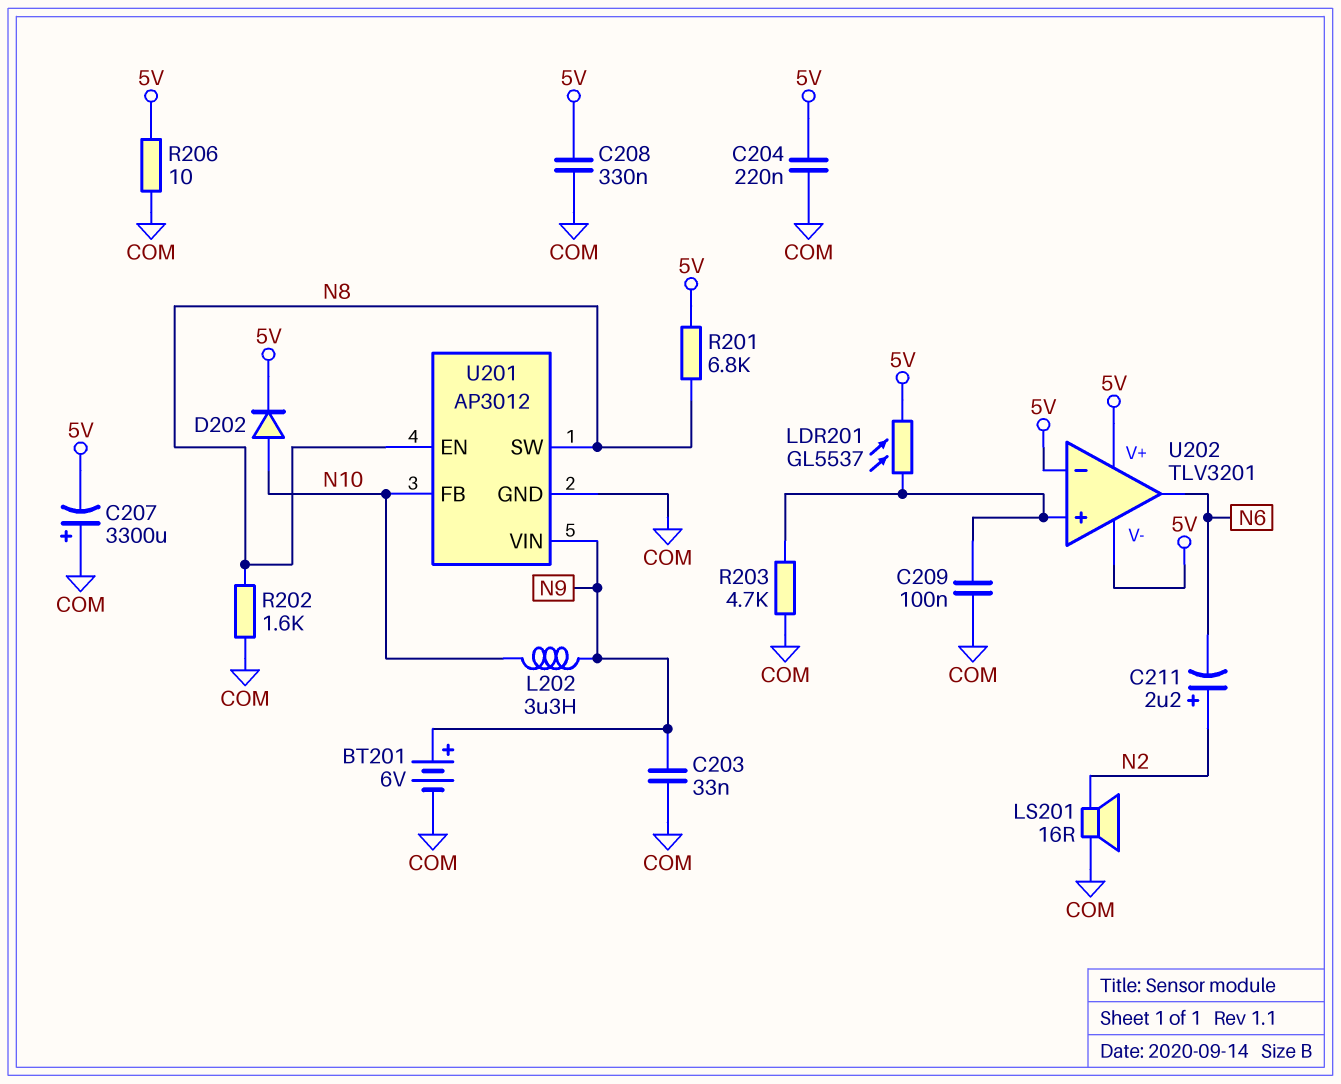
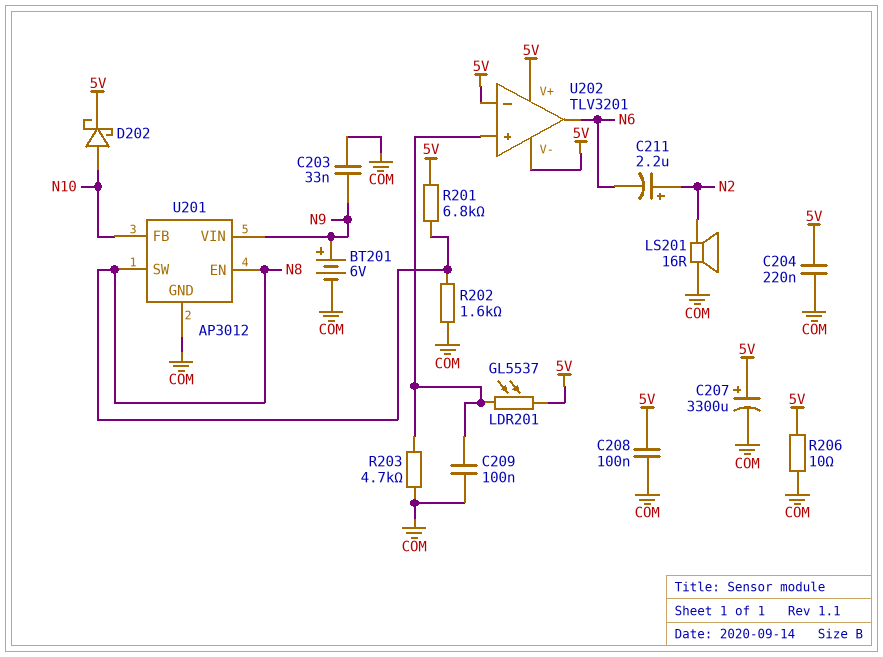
C207: 3300uF (plus COM, minus 5V) -> 3300uF (plus 5V, minus COM)
C208: 330nF (5V, COM) -> 100nF (5V, COM)
D202: diode (A N10, K 5V) -> schottky (A N10, K 5V)
L202: 3.3uH (N9, N10) -> none

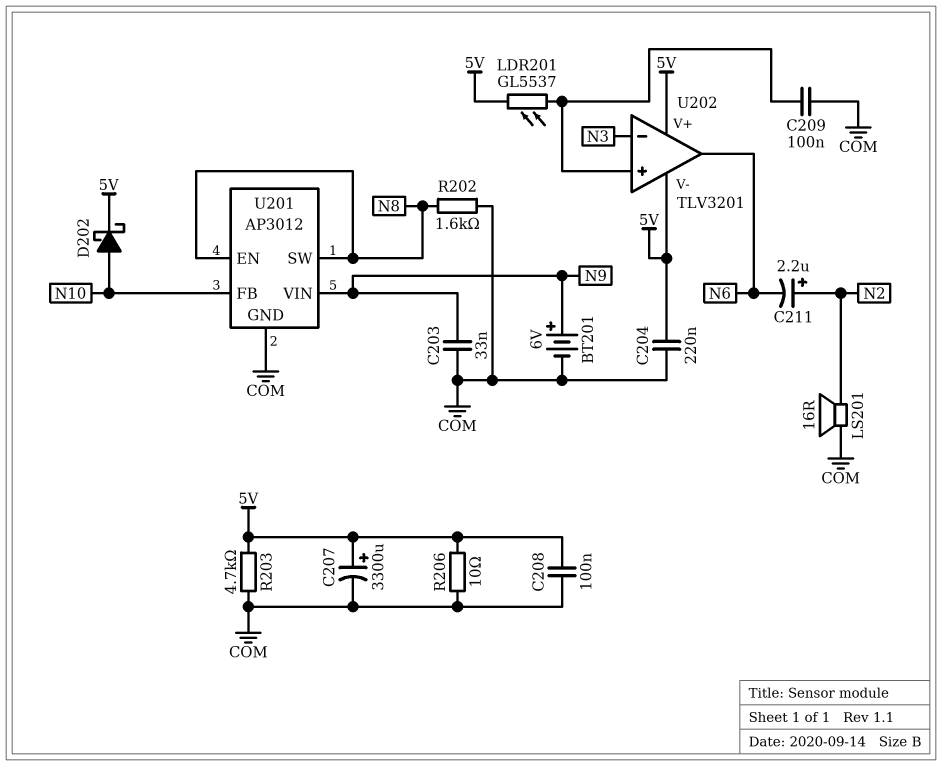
R201: 6.8k (5V, N8) -> none
R203: 4.7k (COM, U202/in+) -> 4.7k (5V, COM)
U202 pin in-: 5V -> N3

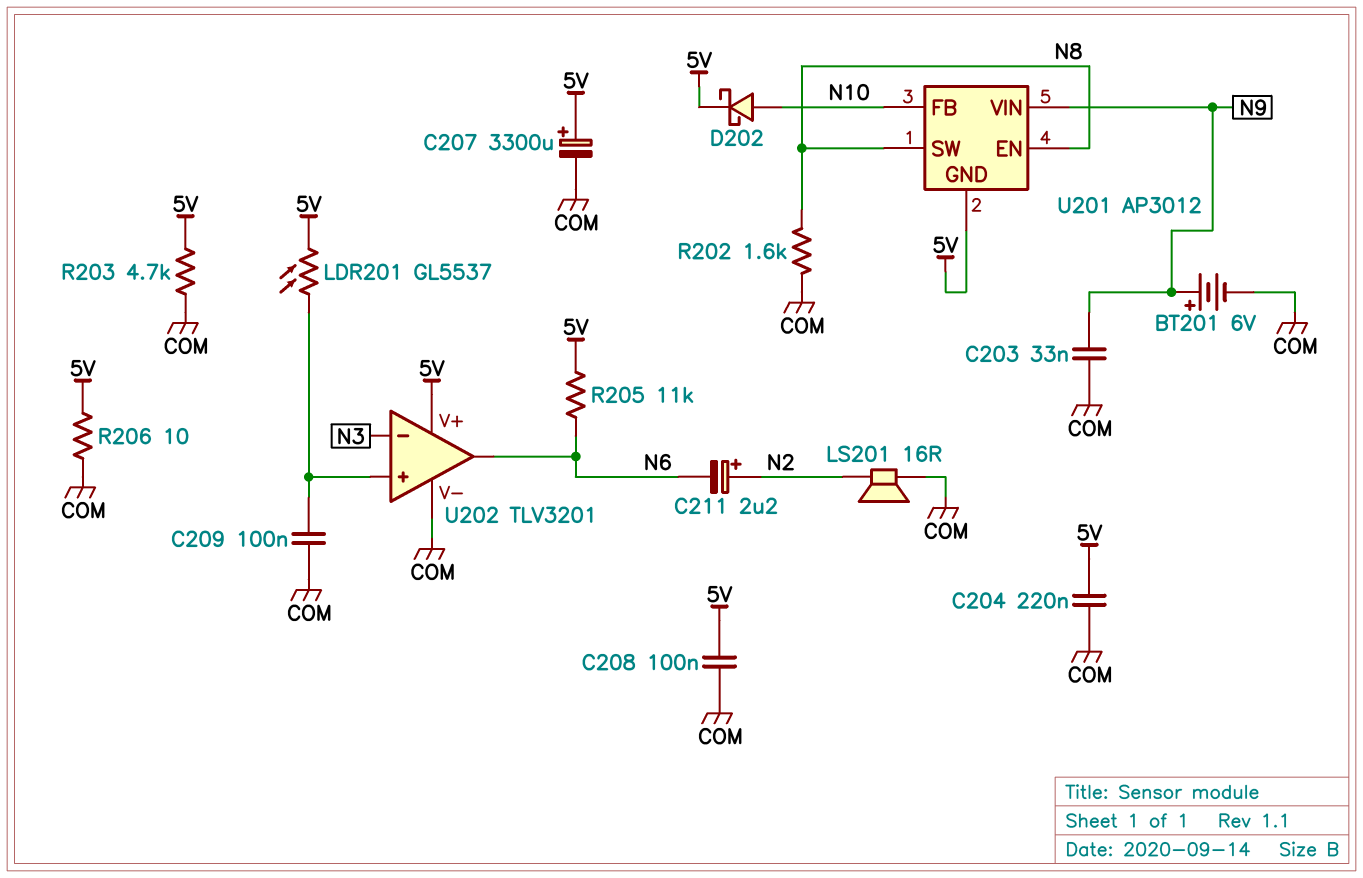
R205: none -> 11k (5V, N6)
U201 pin GND: COM -> 5V
U202 pin V-: 5V -> COM

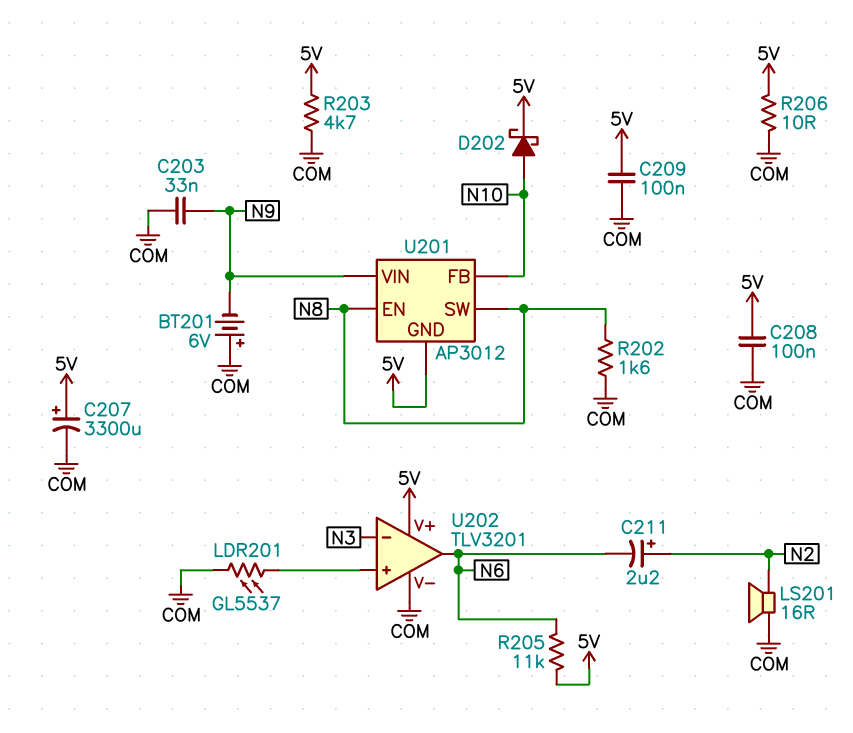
BT201: 6V (plus N9, minus COM) -> 6V (plus COM, minus N9)
C204: 220nF (5V, COM) -> none
C209: 100nF (COM, U202/in+) -> 100nF (5V, COM)
LDR201: GL5537 (5V, U202/in+) -> GL5537 (COM, U202/in+)

